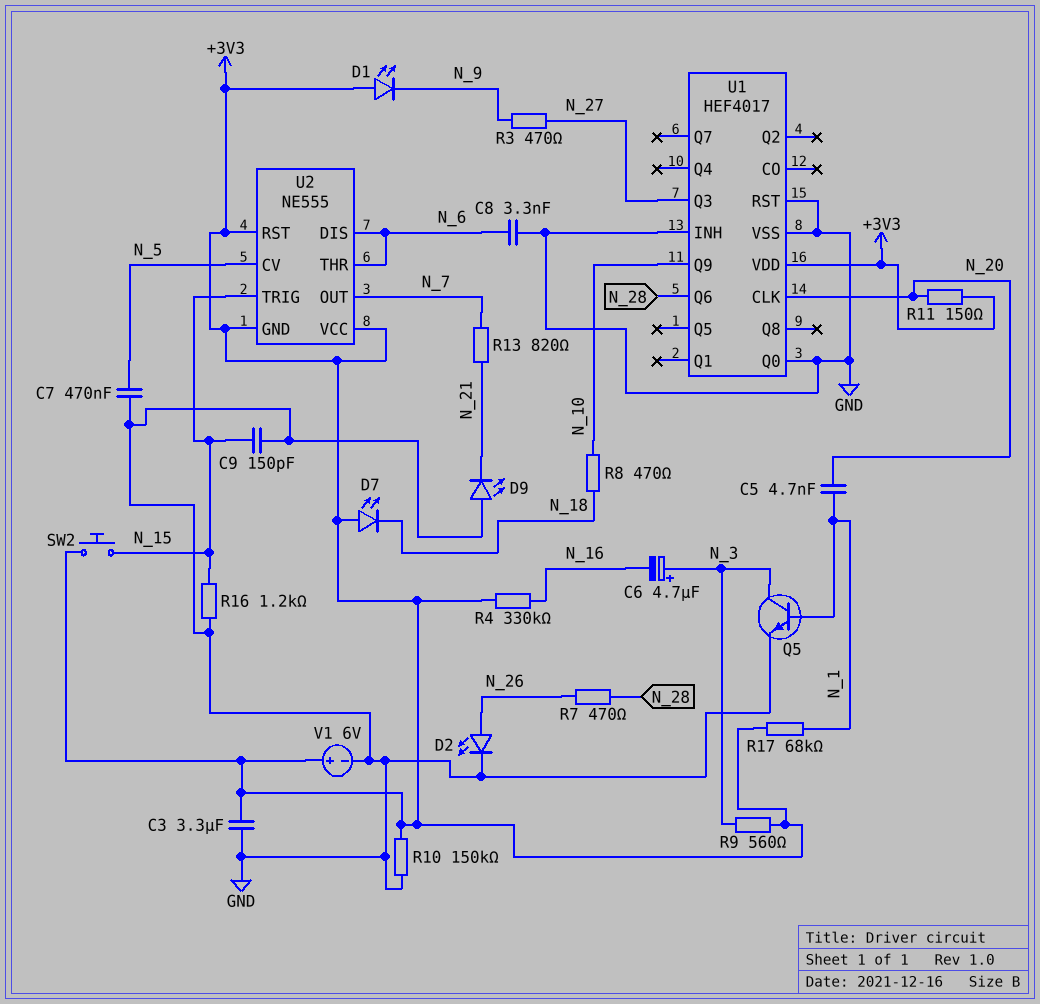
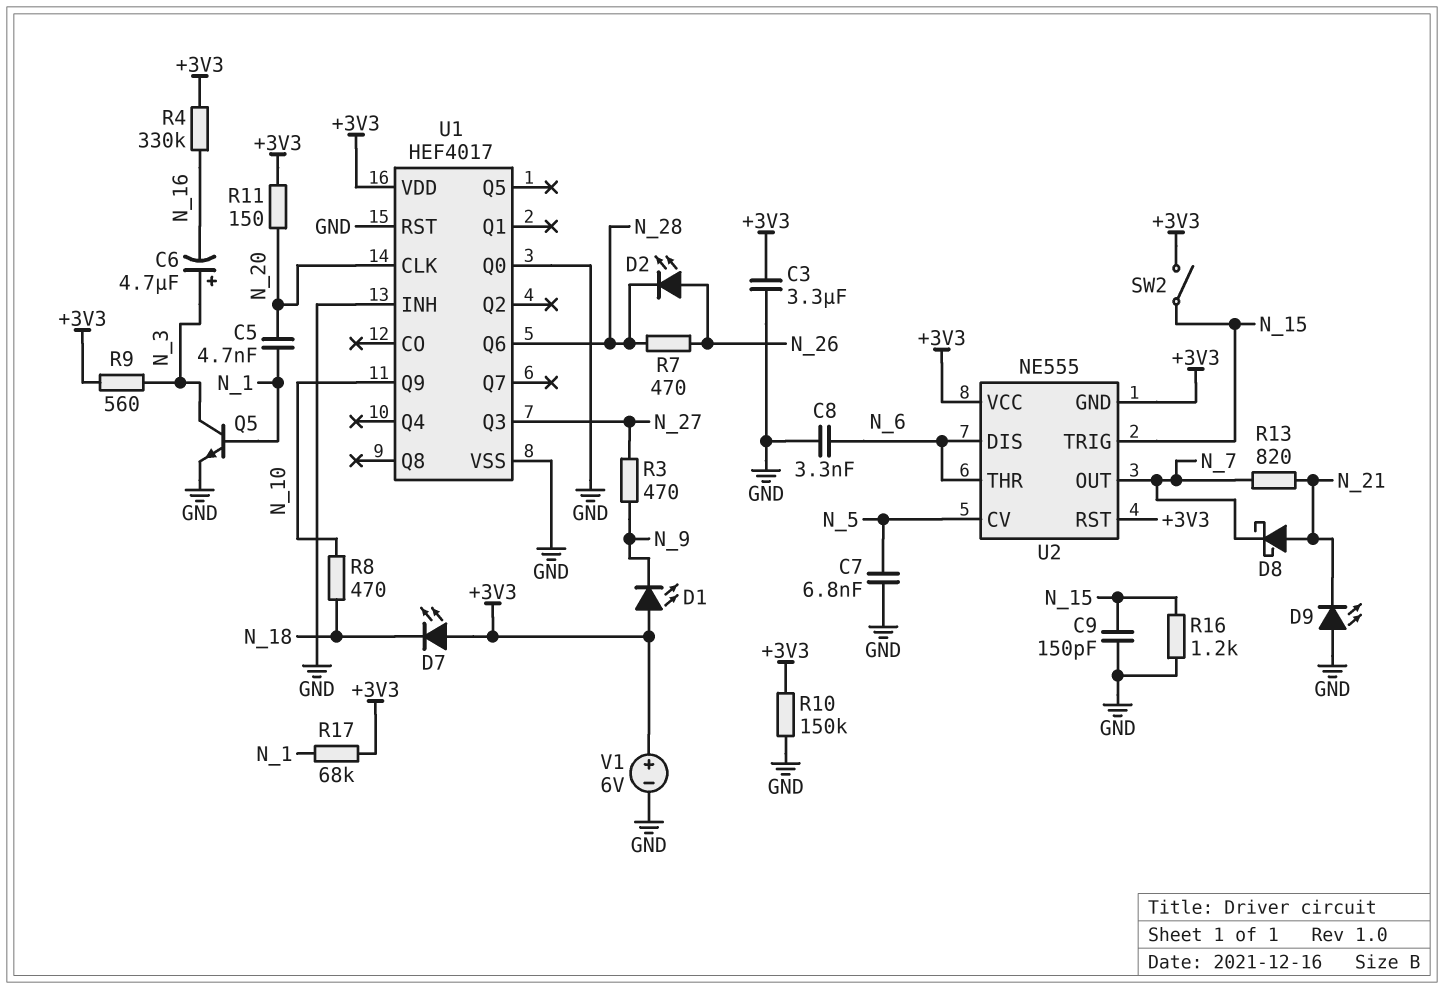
C7: 470nF (GND, N_5) -> 6.8nF (GND, N_5)
D2: LED (A N_26, K GND) -> LED (A N_26, K N_28)
D8: none -> schottky (A N_21, K N_7)
SW2: button (+3V3, N_15) -> switch (+3V3, N_15)

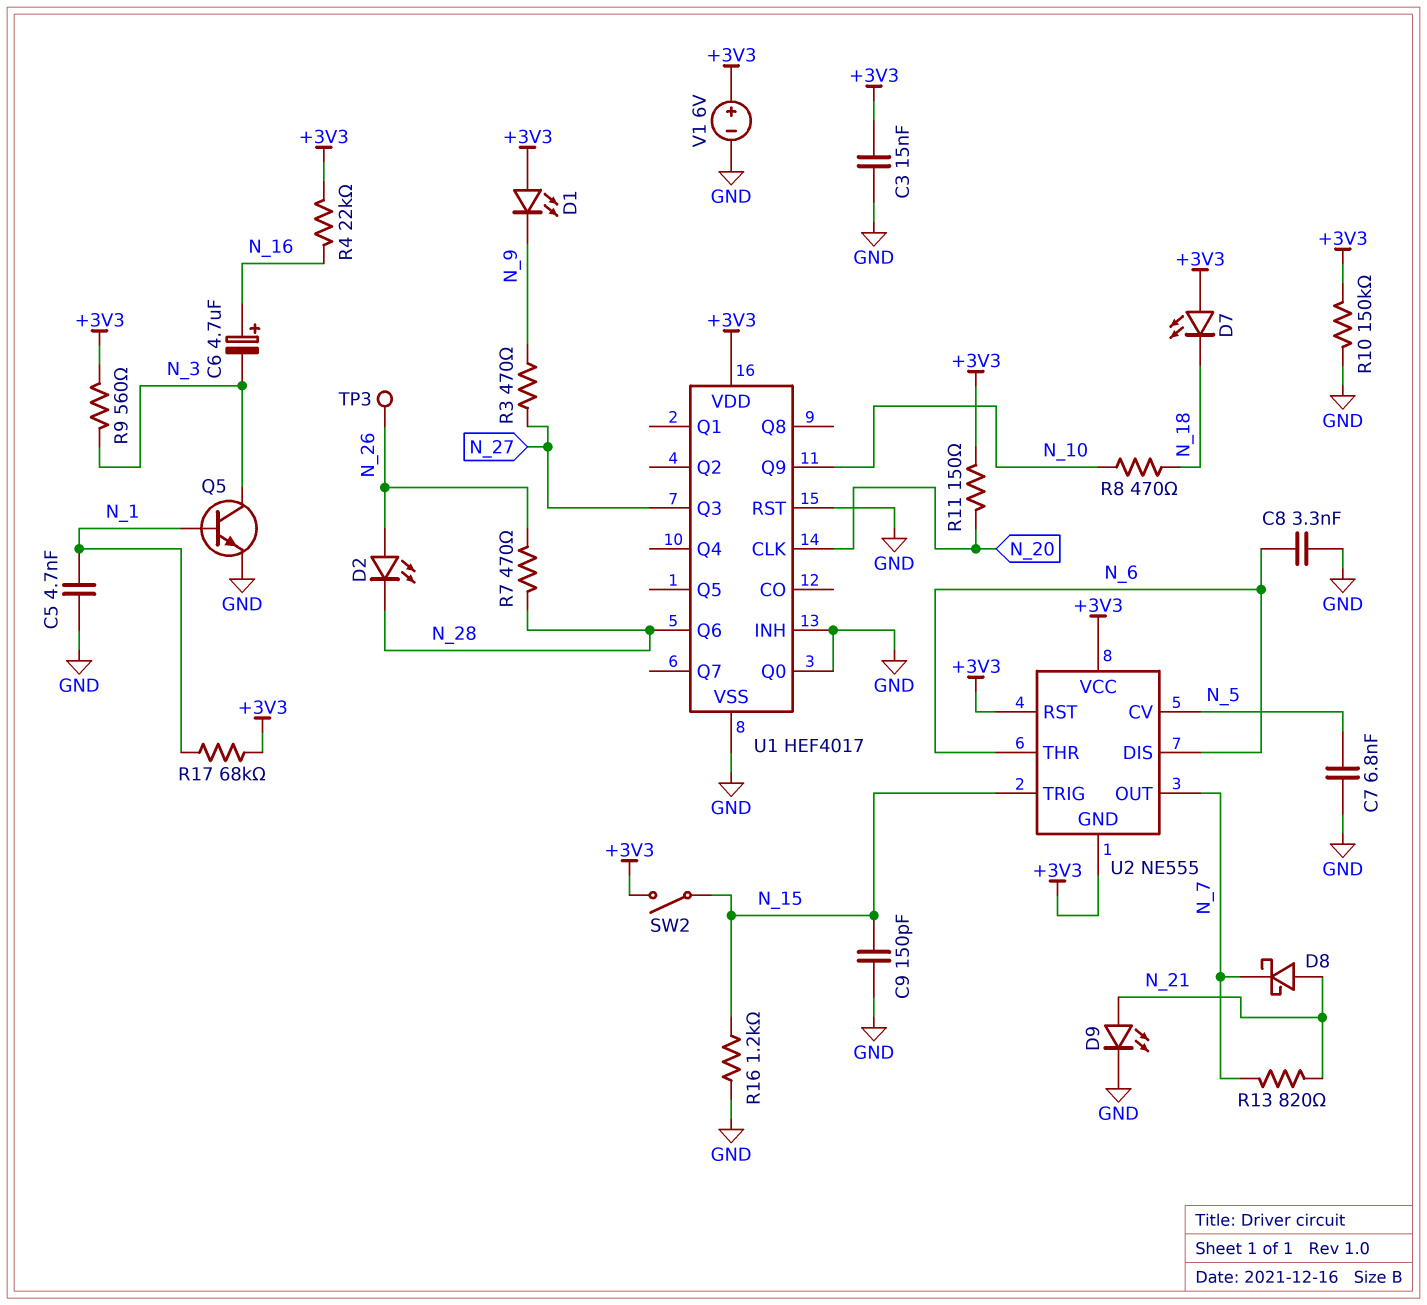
C3: 3.3uF (+3V3, GND) -> 15nF (+3V3, GND)
C5: 4.7nF (N_1, N_20) -> 4.7nF (GND, N_1)
C6: 4.7uF (plus N_3, minus N_16) -> 4.7uF (plus N_16, minus N_3)
D9: LED (A GND, K N_21) -> LED (A N_21, K GND)
R4: 330k (+3V3, N_16) -> 22k (+3V3, N_16)
TP3: none -> test point (N_26)

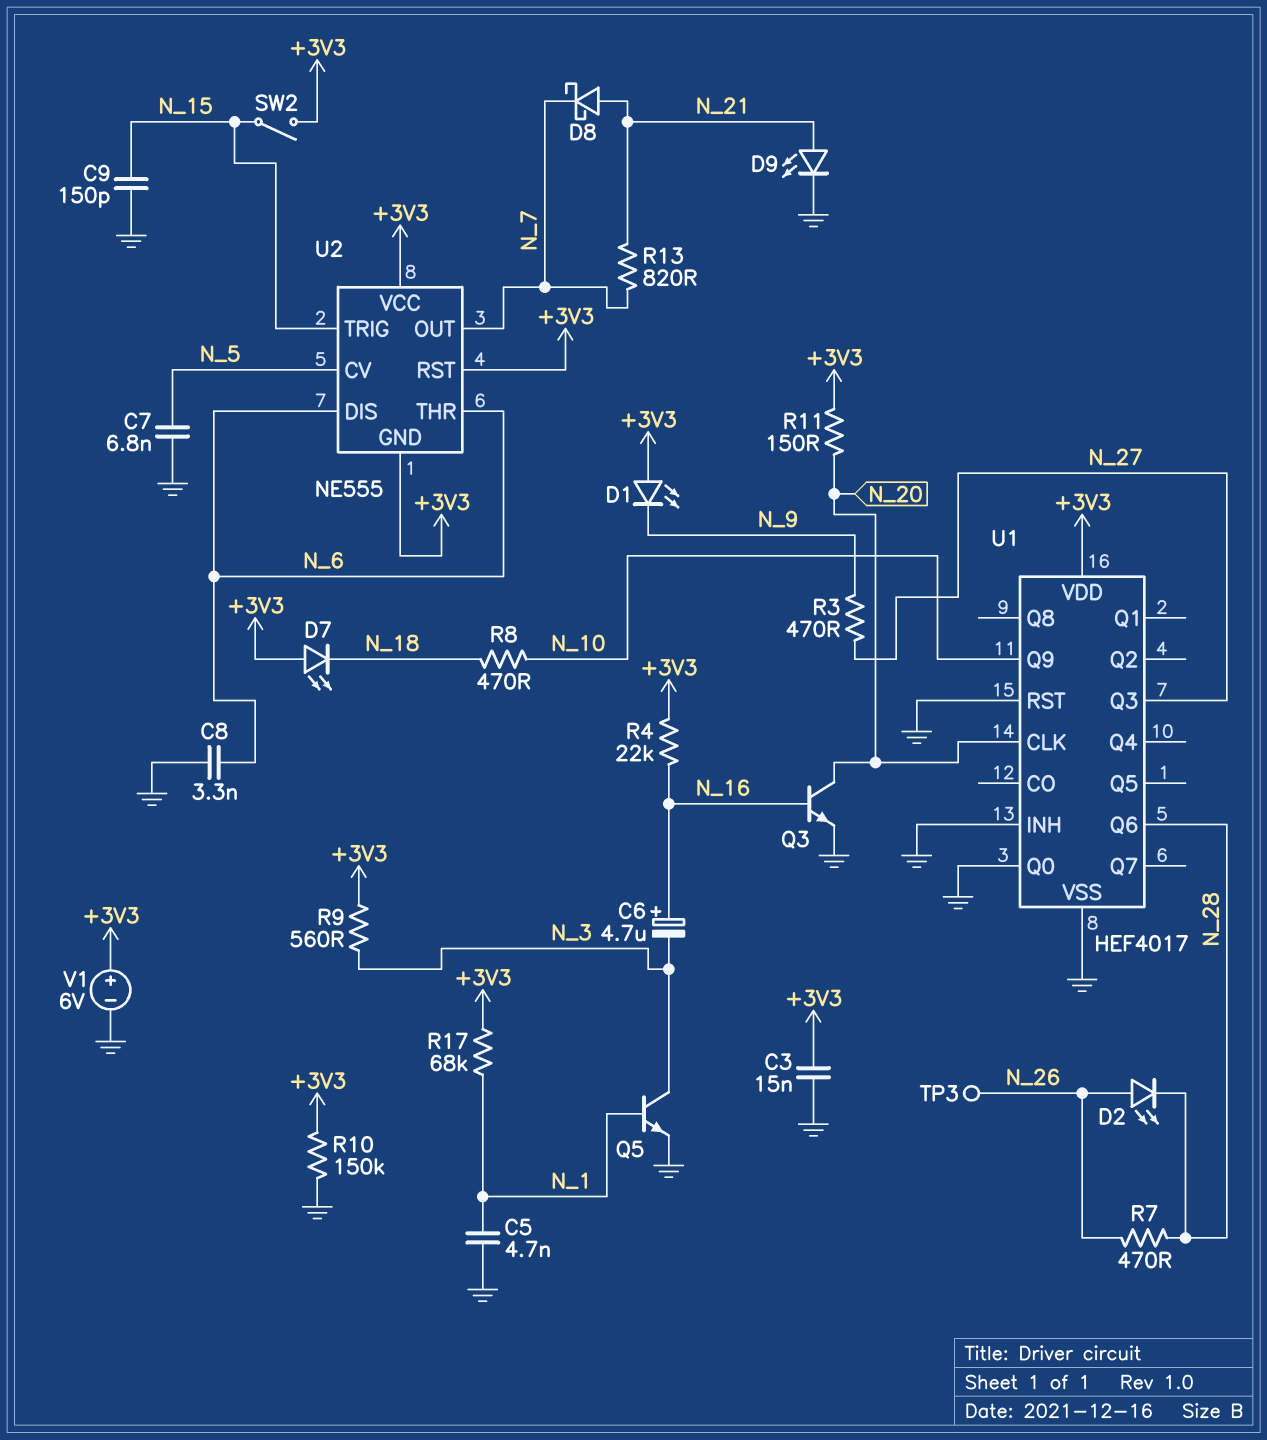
Q3: none -> NPN (B N_16, C N_20, E GND)
R16: 1.2k (GND, N_15) -> none

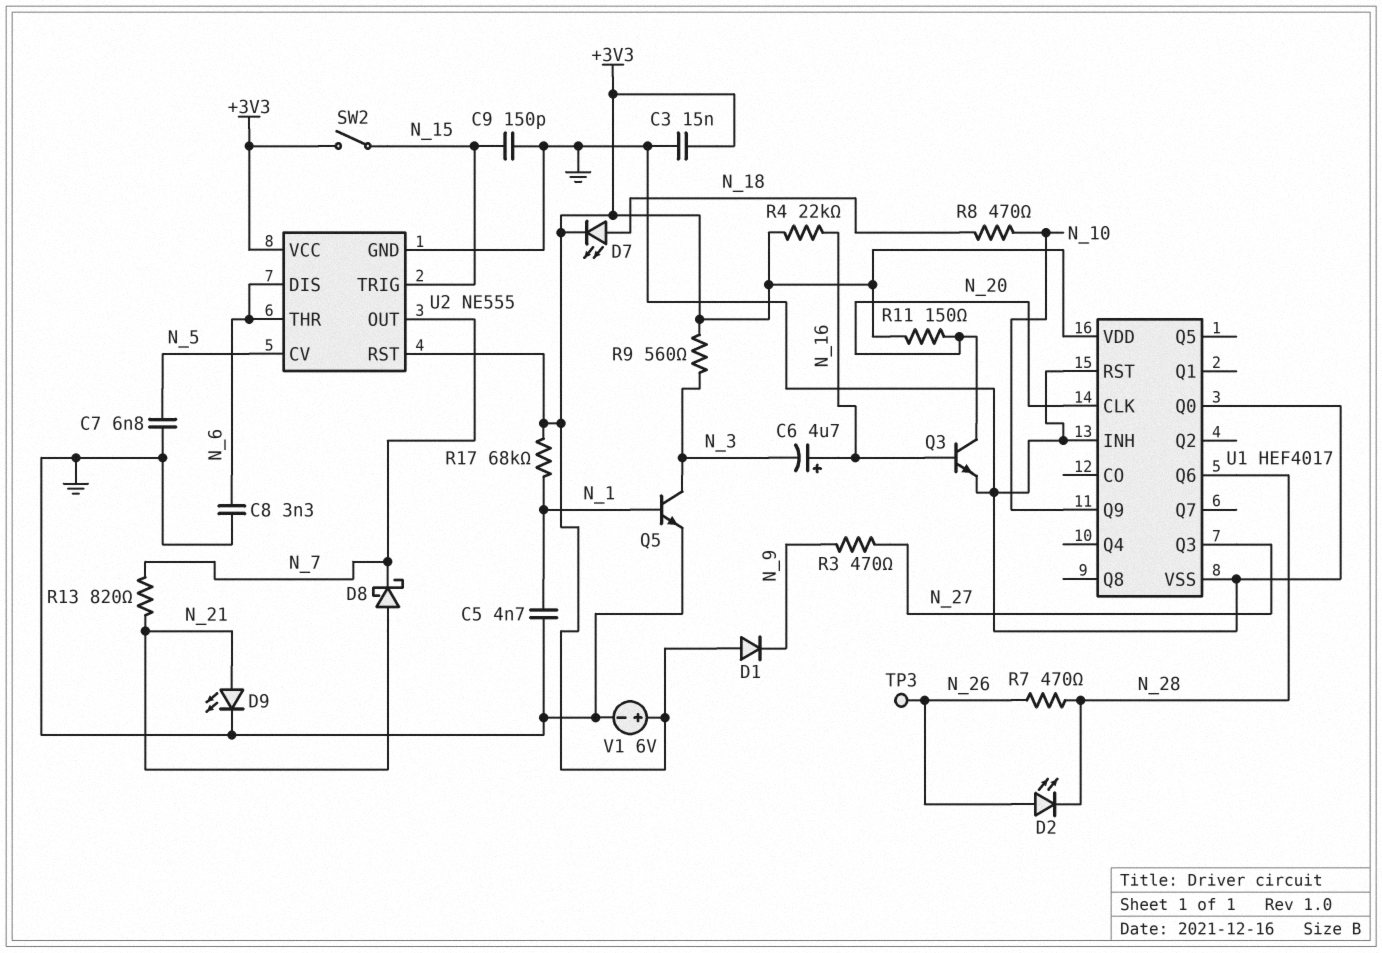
D1: LED (A +3V3, K N_9) -> diode (A +3V3, K N_9)
D7: LED (A +3V3, K N_18) -> LED (A N_18, K +3V3)
R10: 150k (+3V3, GND) -> none
U2 pin GND: +3V3 -> GND

